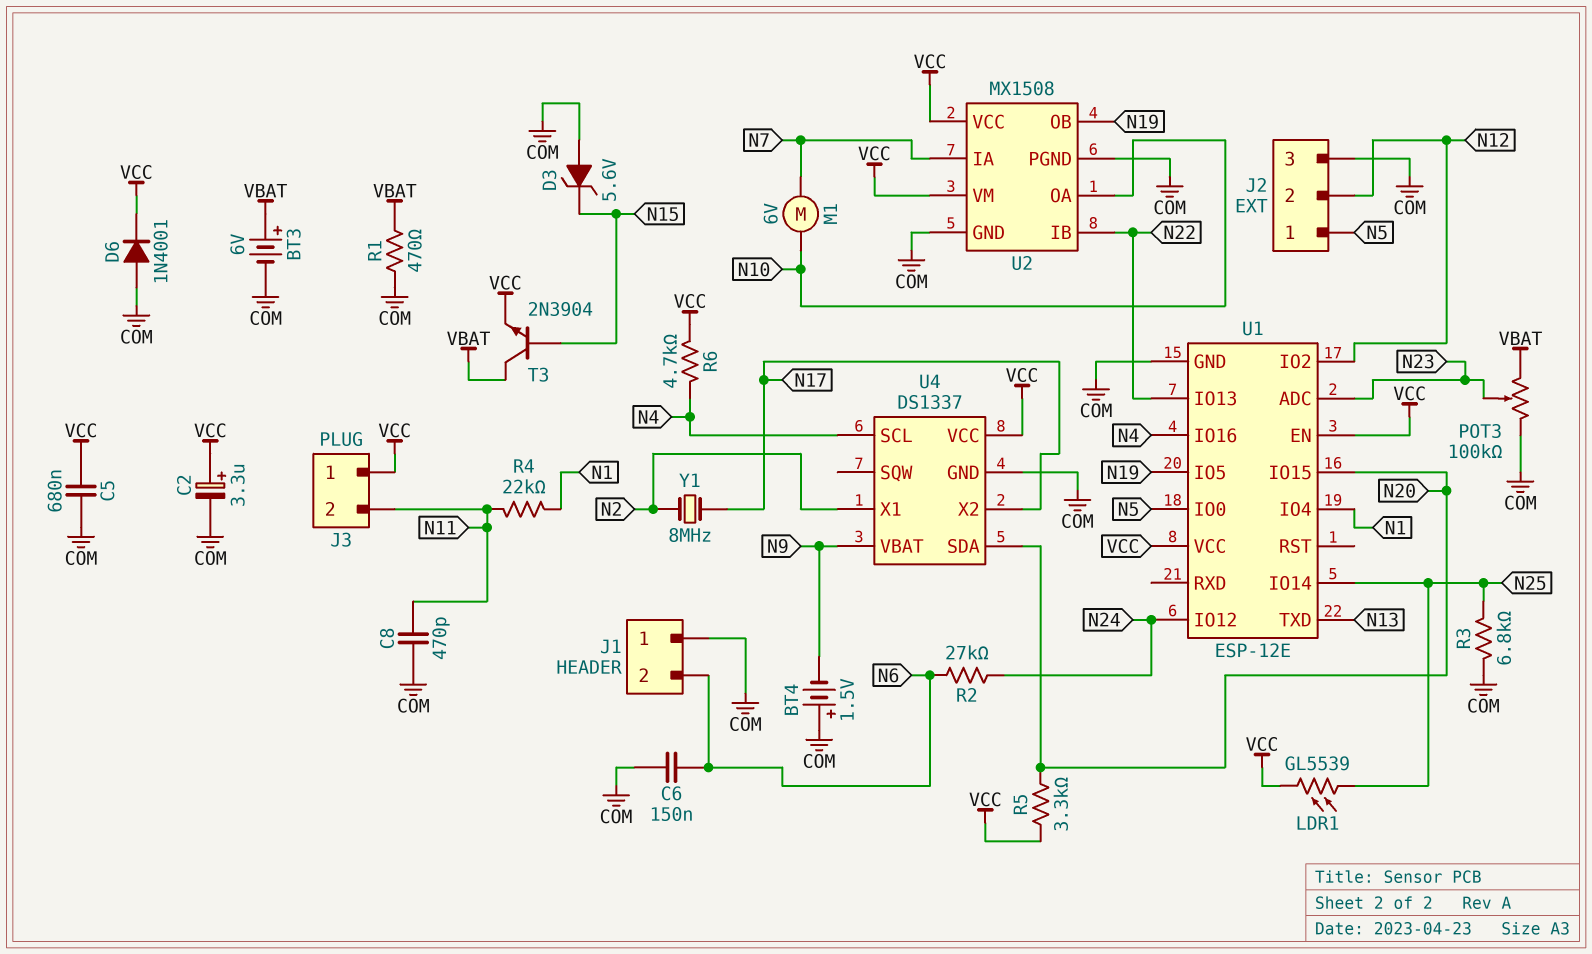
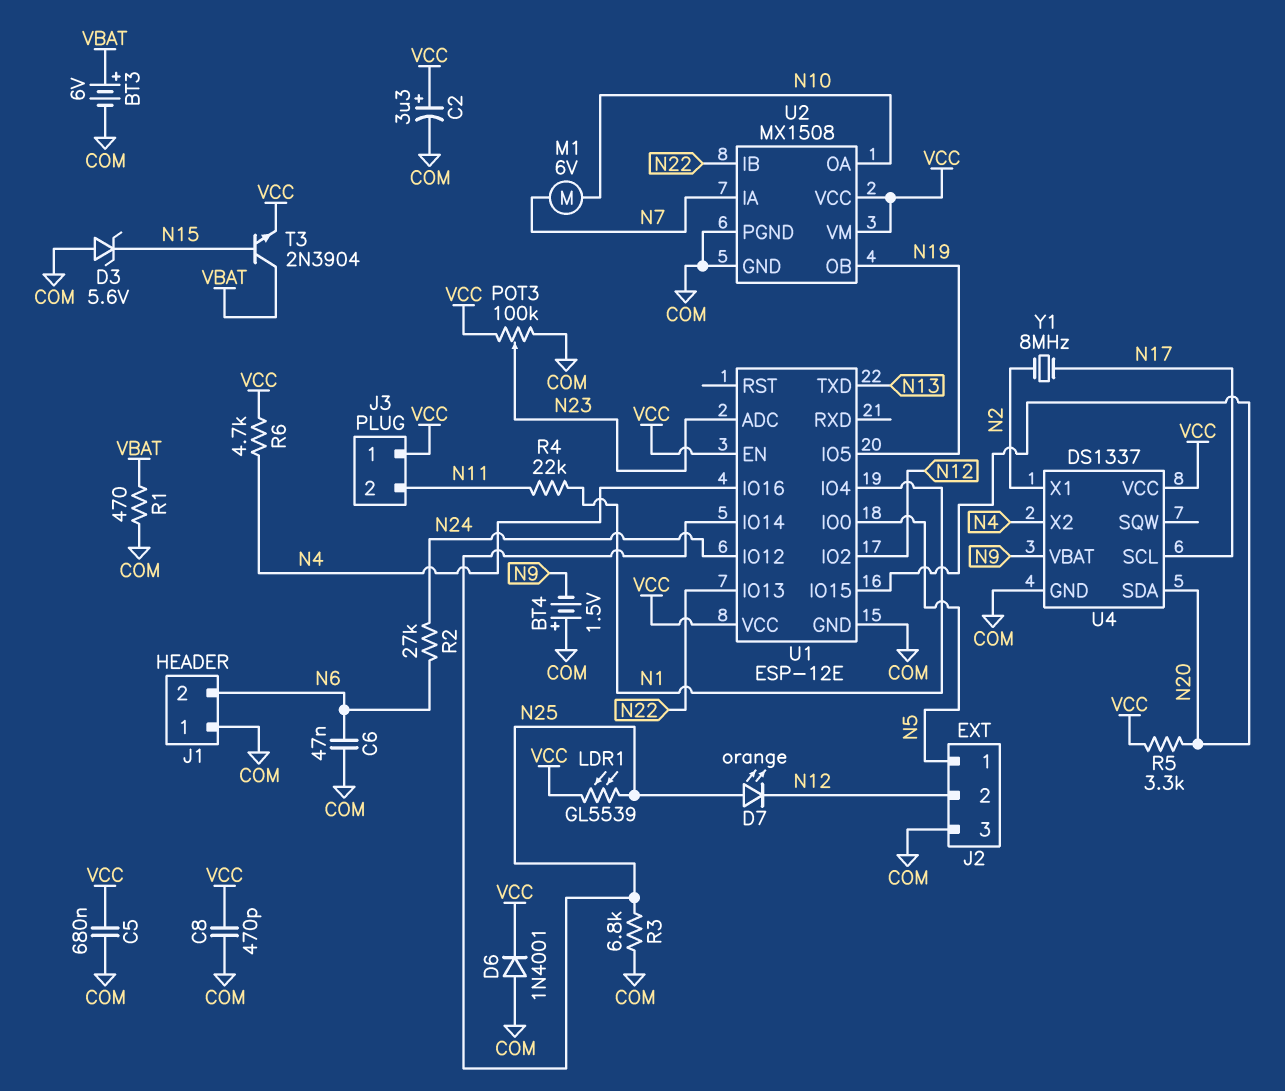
C6: 150nF (COM, N6) -> 47nF (COM, N6)
C8: 470pF (COM, N11) -> 470pF (COM, VCC)
D7: none -> LED orange (A N25, K N12)
POT3: 100k (COM, VBAT, wiper N23) -> 100k (COM, VCC, wiper N23)
U4 pin SCL: N4 -> N17
U4 pin X2: N17 -> N4

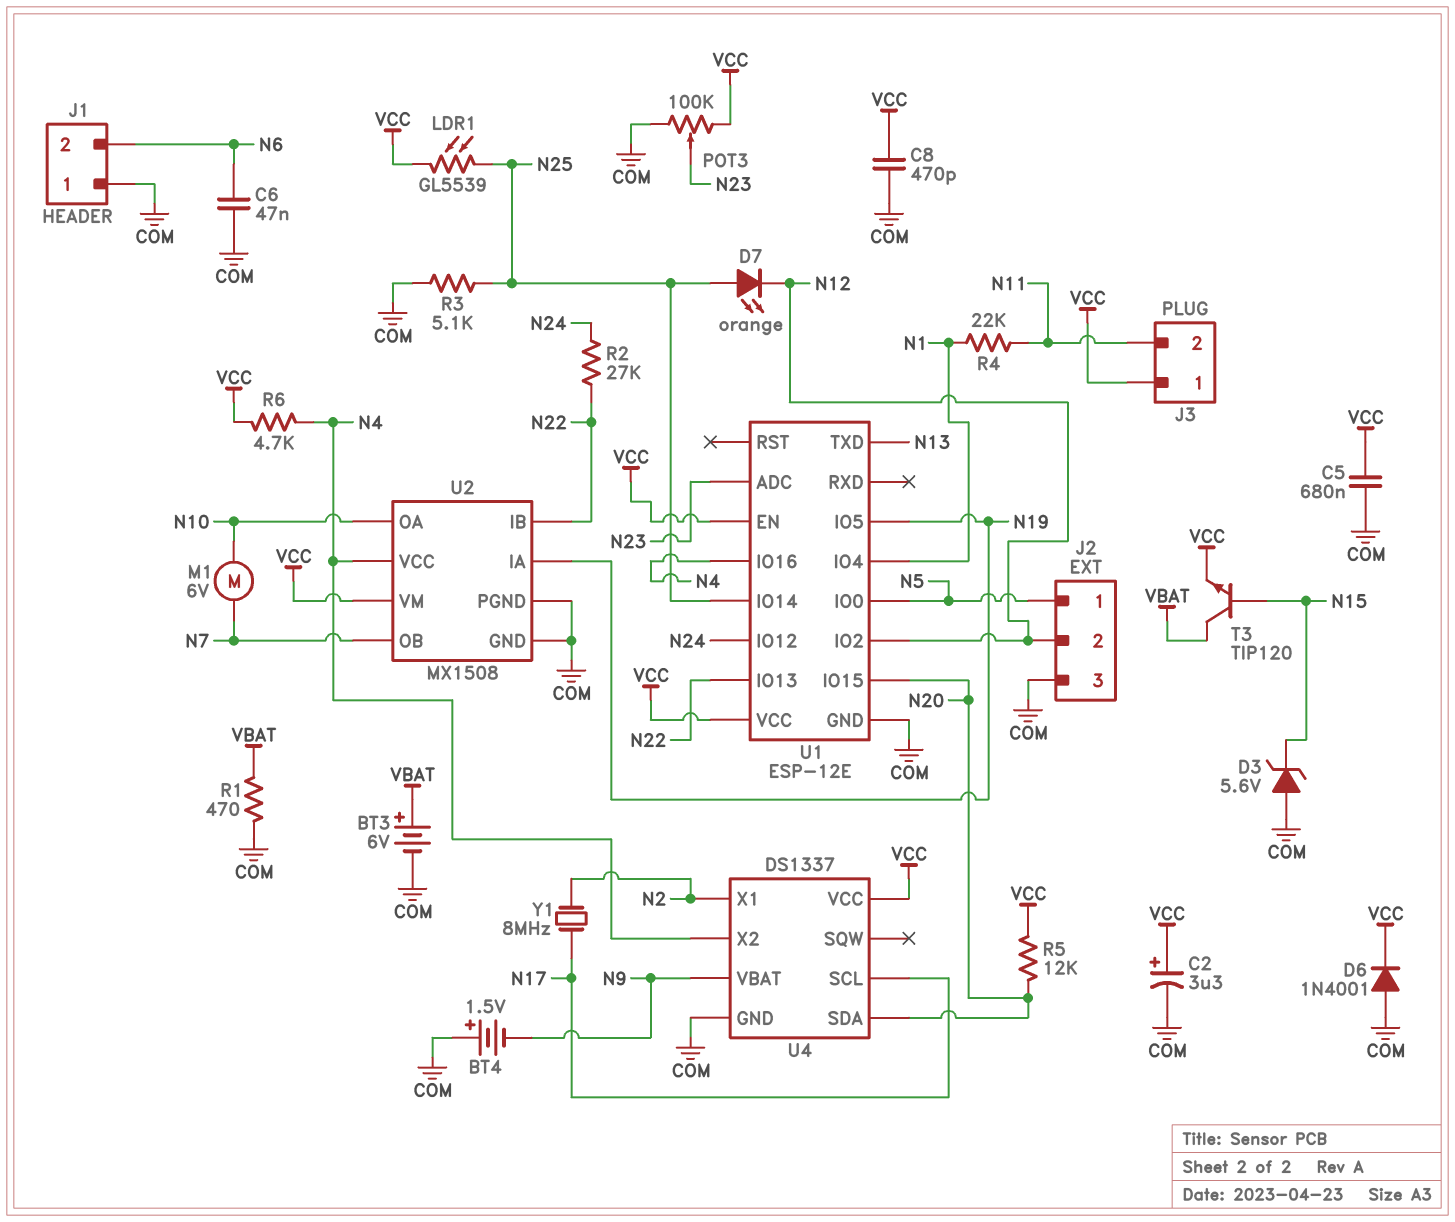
R2: 27k (N6, N24) -> 27k (N22, N24)
R3: 6.8k (COM, N25) -> 5.1k (COM, N25)
R5: 3.3k (N20, VCC) -> 12k (N20, VCC)
T3: NPN 2N3904 (B N15, C VBAT, E VCC) -> NPN TIP120 (B N15, C VBAT, E VCC)
U2 pin IA: N7 -> N19
U2 pin OB: N19 -> N7
U2 pin VCC: VCC -> N4

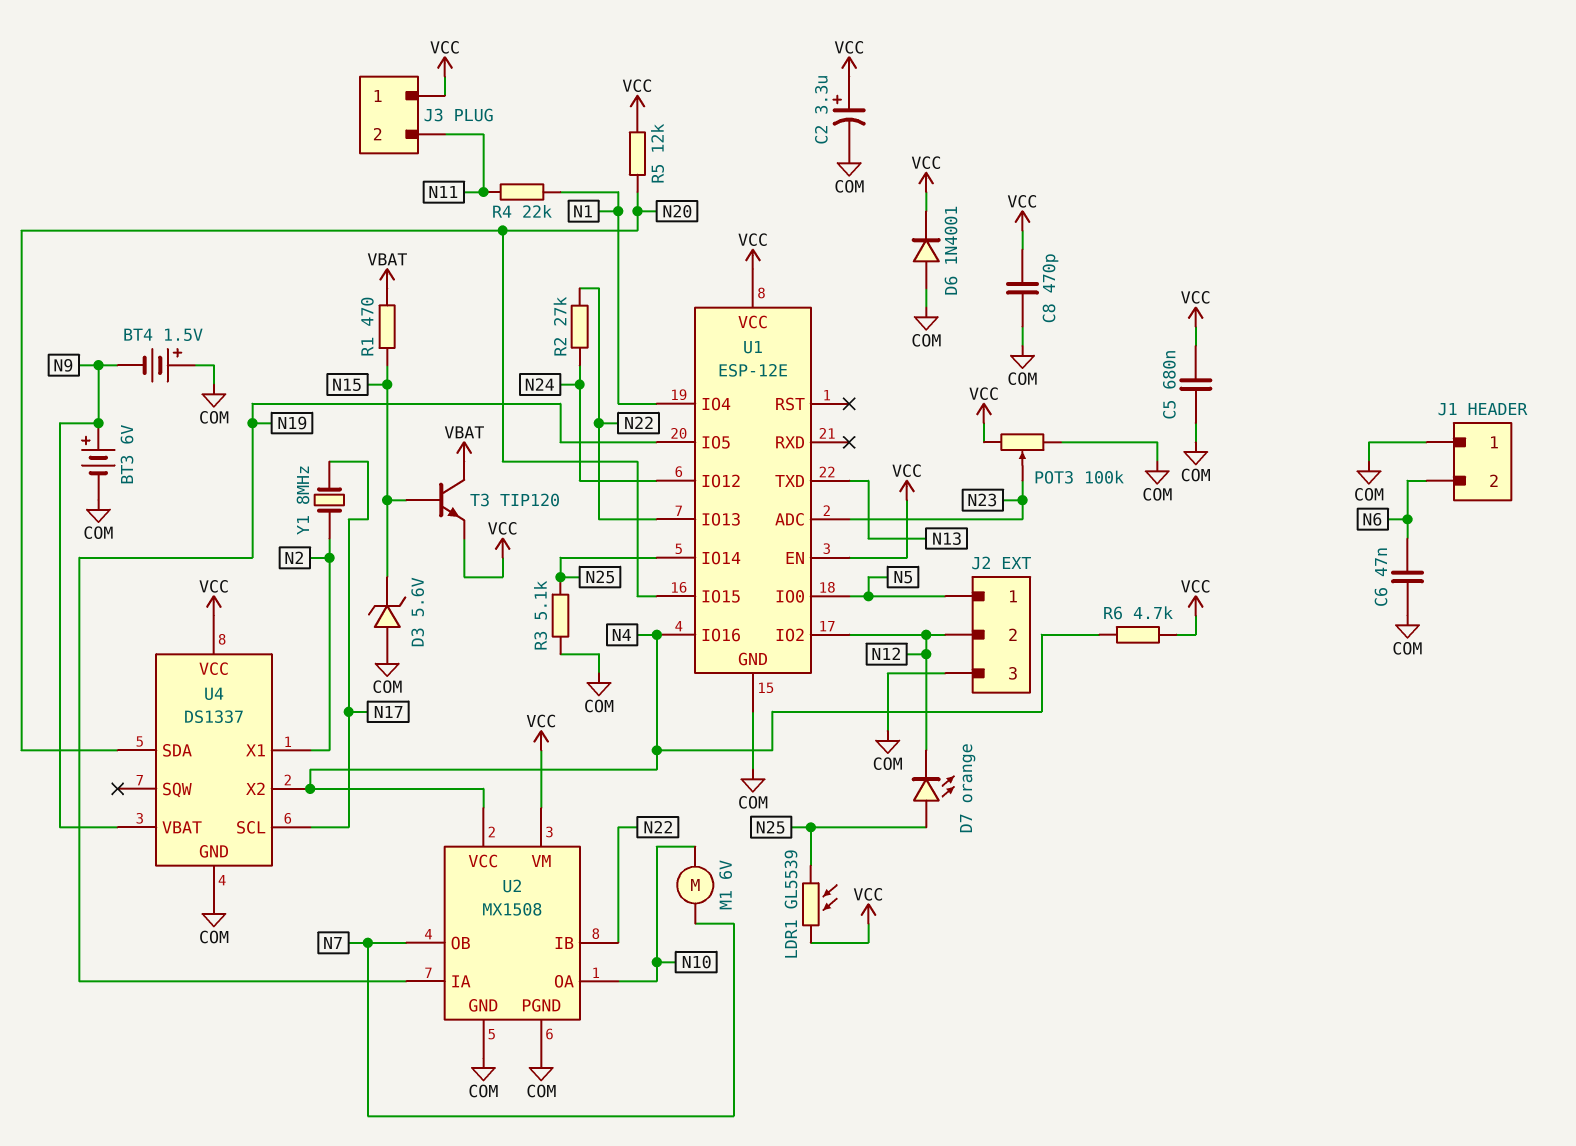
BT3: 6V (plus VBAT, minus COM) -> 6V (plus N9, minus COM)
R1: 470 (COM, VBAT) -> 470 (N15, VBAT)

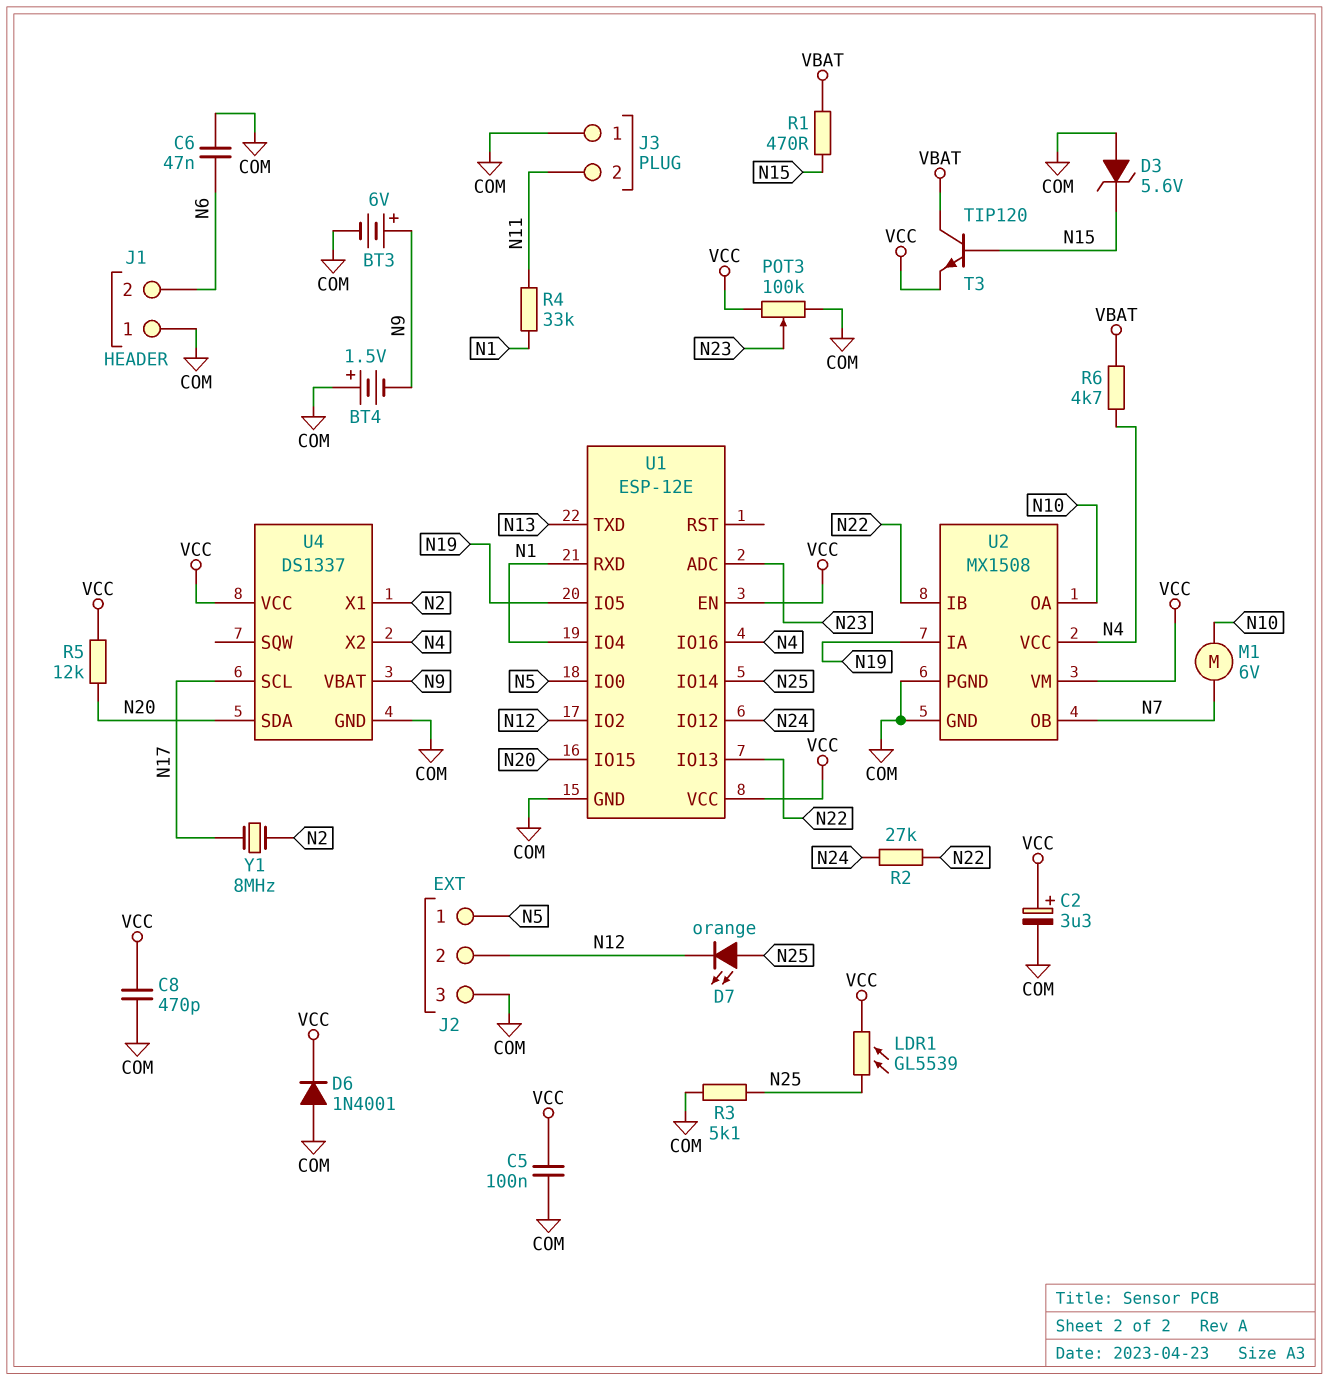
C5: 680nF (COM, VCC) -> 100nF (COM, VCC)
J3 pin 1: VCC -> COM
R4: 22k (N1, N11) -> 33k (N1, N11)
R6: 4.7k (N4, VCC) -> 4.7k (N4, VBAT)
U1 pin RXD: none -> N1

